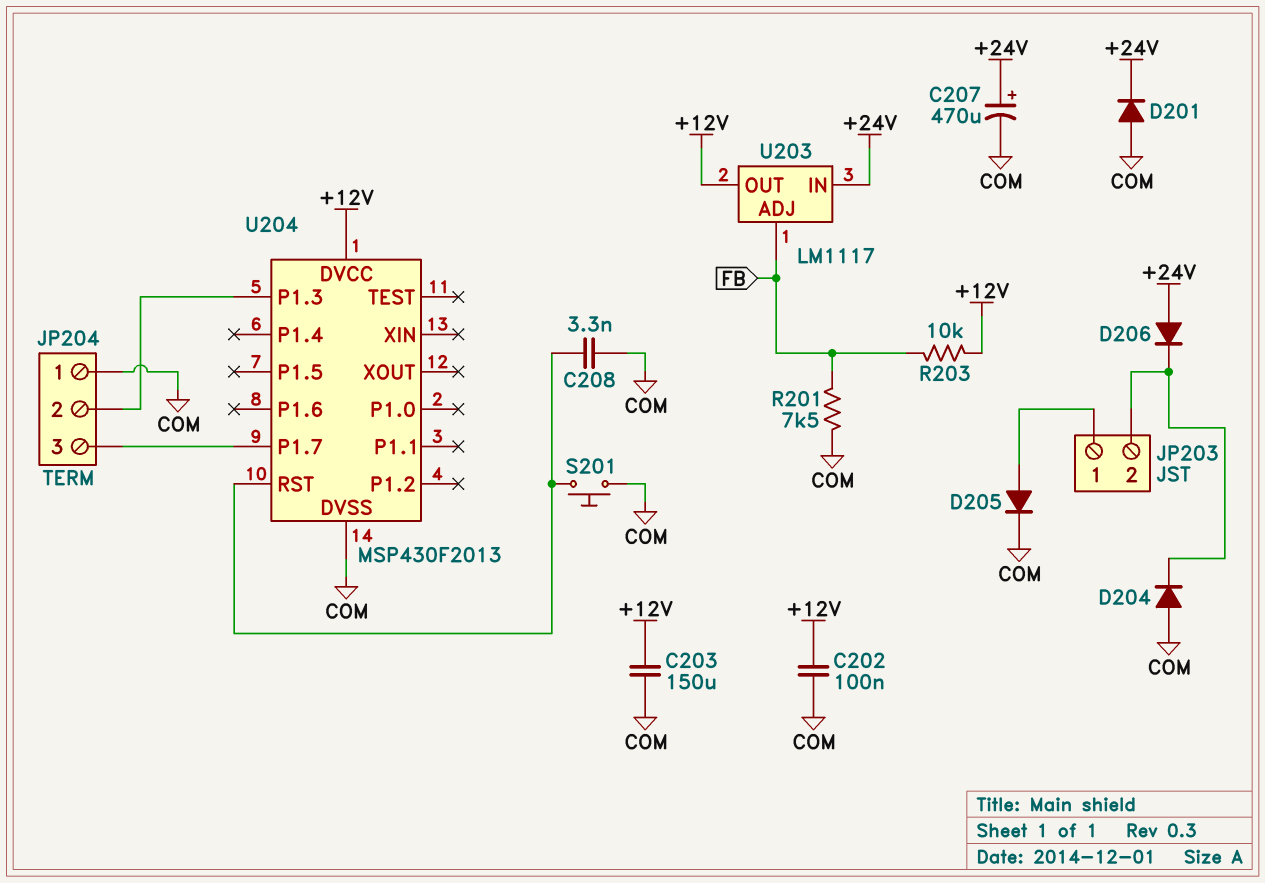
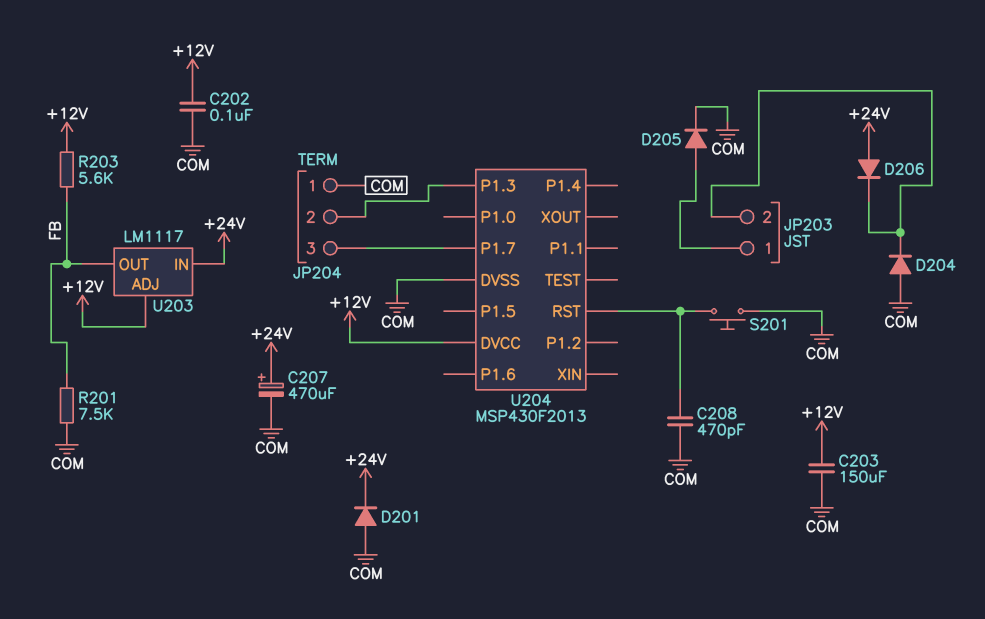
C208: 3.3nF (COM, U204/RST) -> 470pF (COM, U204/RST)
R203: 10k (+12V, FB) -> 5.6k (+12V, FB)
U203 pin ADJ: FB -> +12V
U203 pin OUT: +12V -> FB

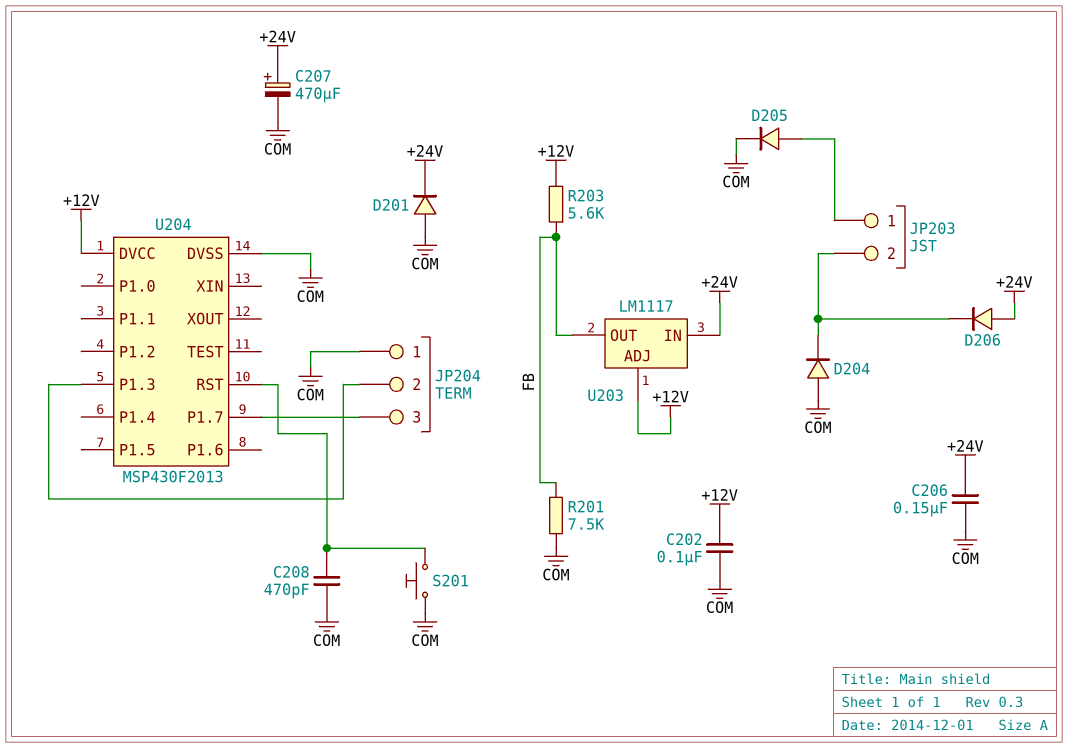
C203: 150uF (+12V, COM) -> none
C206: none -> 150nF (+24V, COM)

